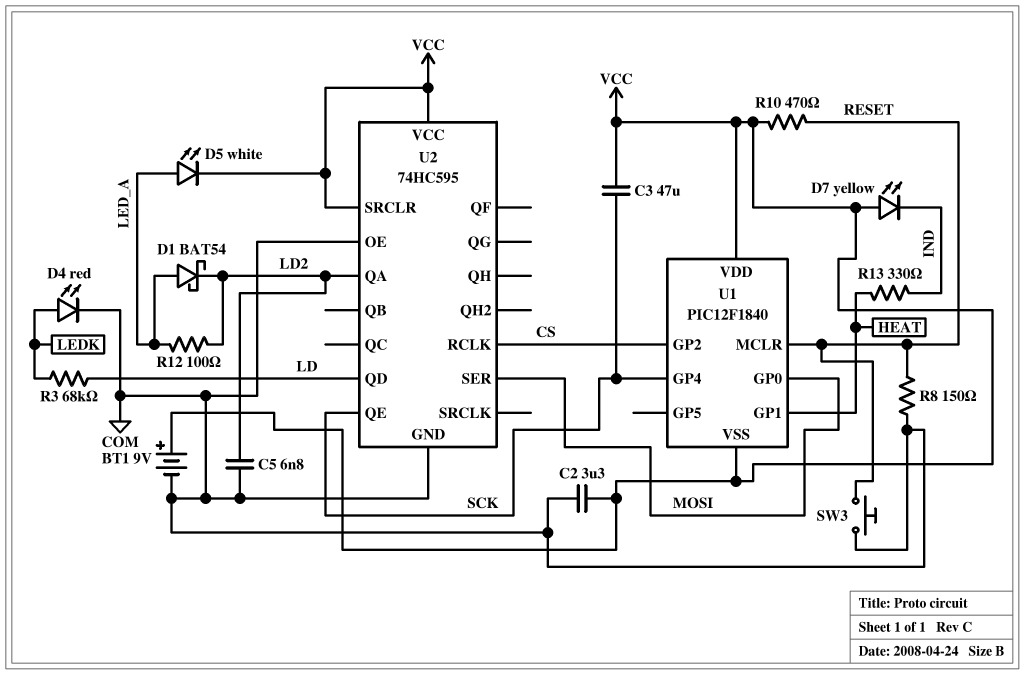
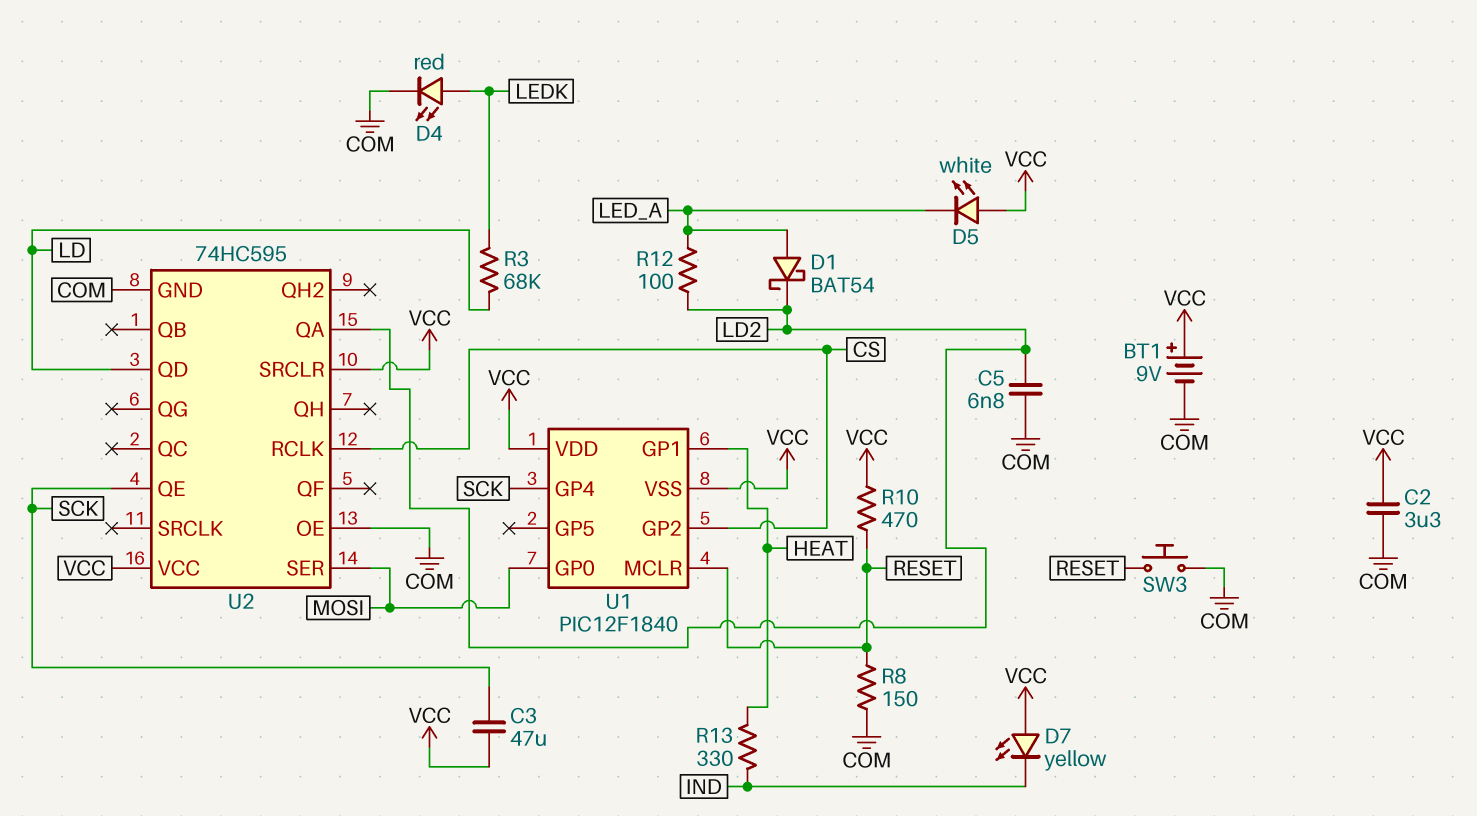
D5: LED white (A LED_A, K VCC) -> LED white (A VCC, K LED_A)

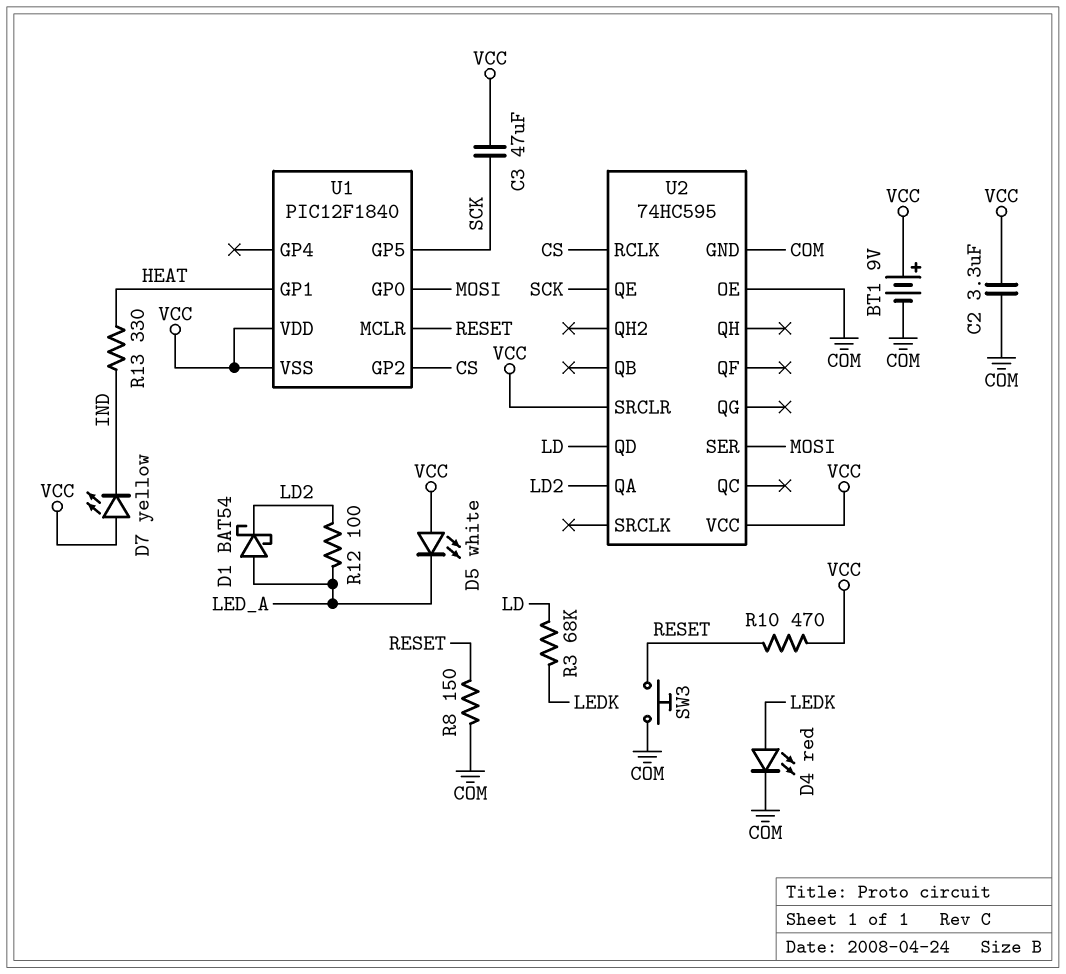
C5: 6.8nF (COM, LD2) -> none
U1 pin GP4: SCK -> none
U1 pin GP5: none -> SCK

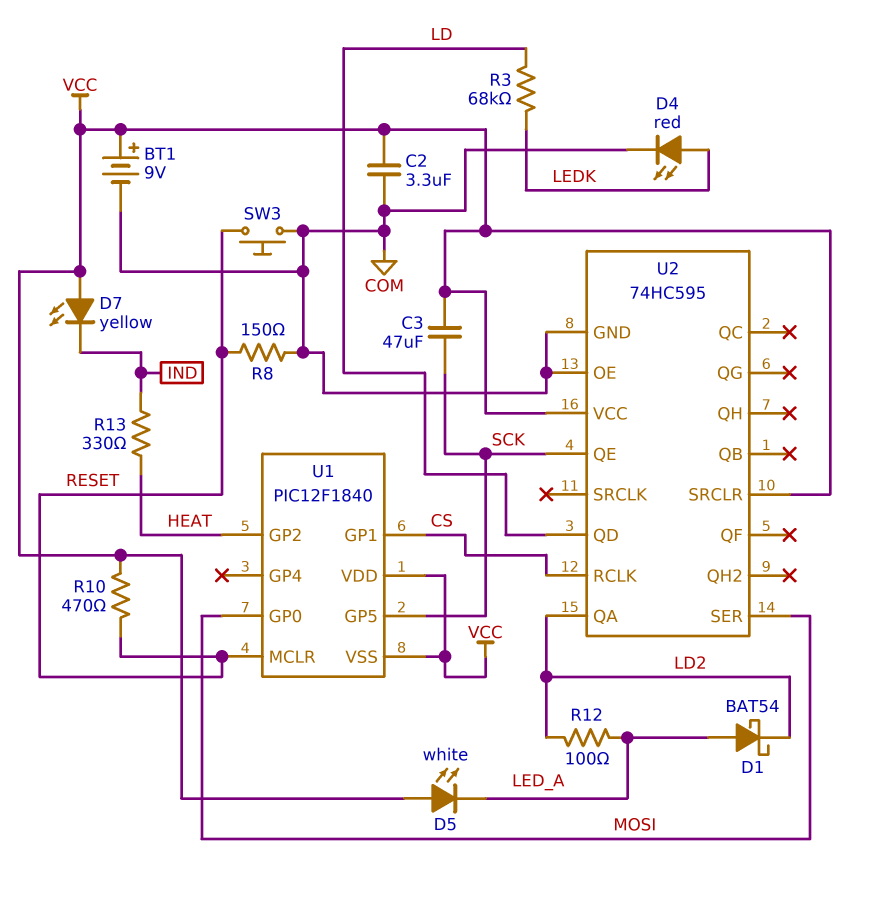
U1 pin GP1: HEAT -> CS
U1 pin GP2: CS -> HEAT

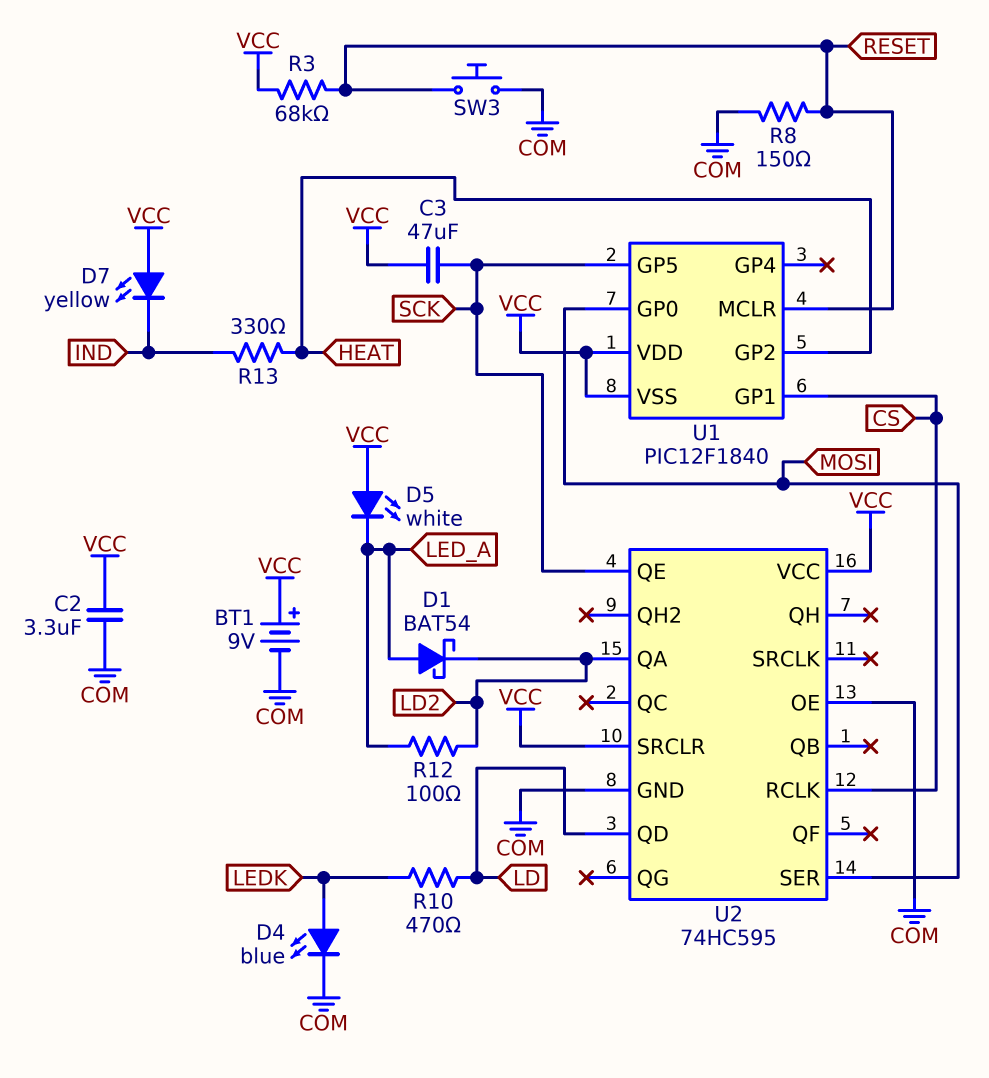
D4: LED red (A LEDK, K COM) -> LED blue (A LEDK, K COM)
R3: 68k (LD, LEDK) -> 68k (RESET, VCC)
R10: 470 (RESET, VCC) -> 470 (LD, LEDK)

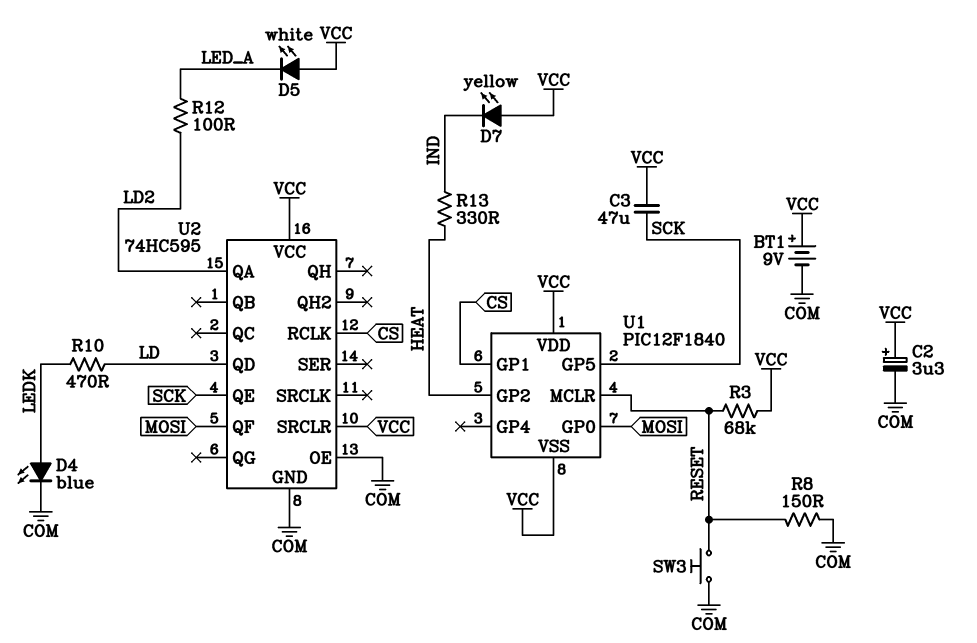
C2: 3.3uF (COM, VCC) -> 3.3uF (plus VCC, minus COM)
D1: schottky BAT54 (A LED_A, K LD2) -> none
U2 pin QF: none -> MOSI
U2 pin SER: MOSI -> none

